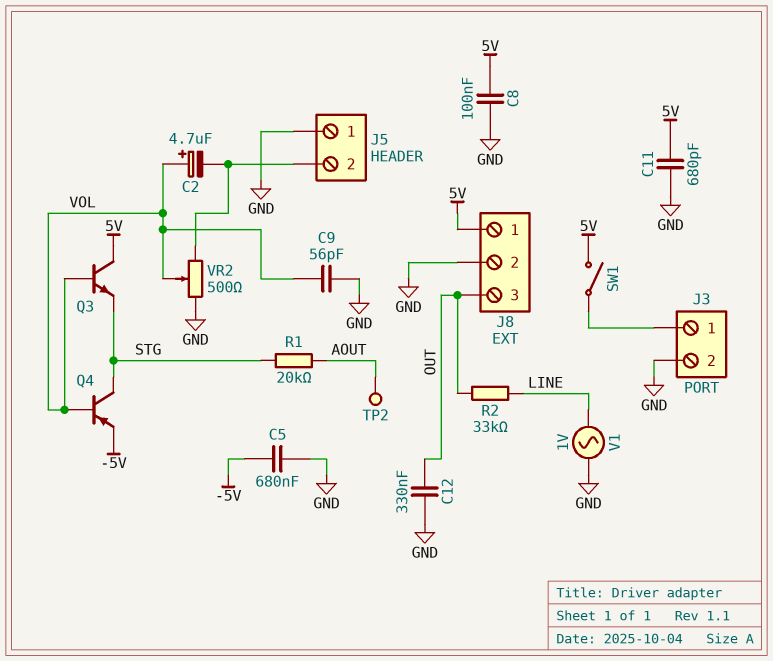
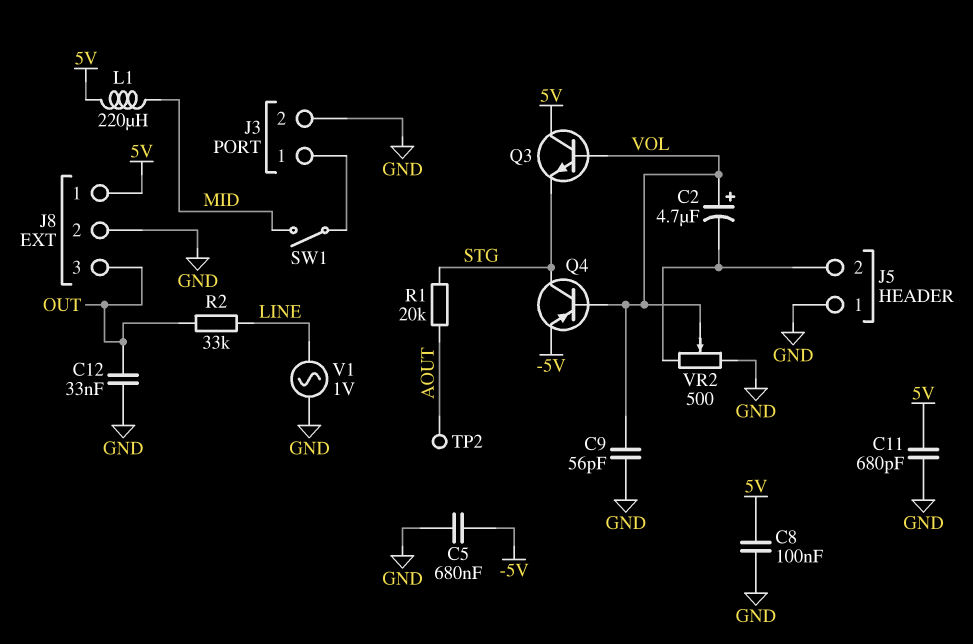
C12: 330nF (GND, OUT) -> 33nF (GND, OUT)
L1: none -> 220uH (5V, MID)
SW1: switch (5V, J3/1) -> switch (J3/1, MID)

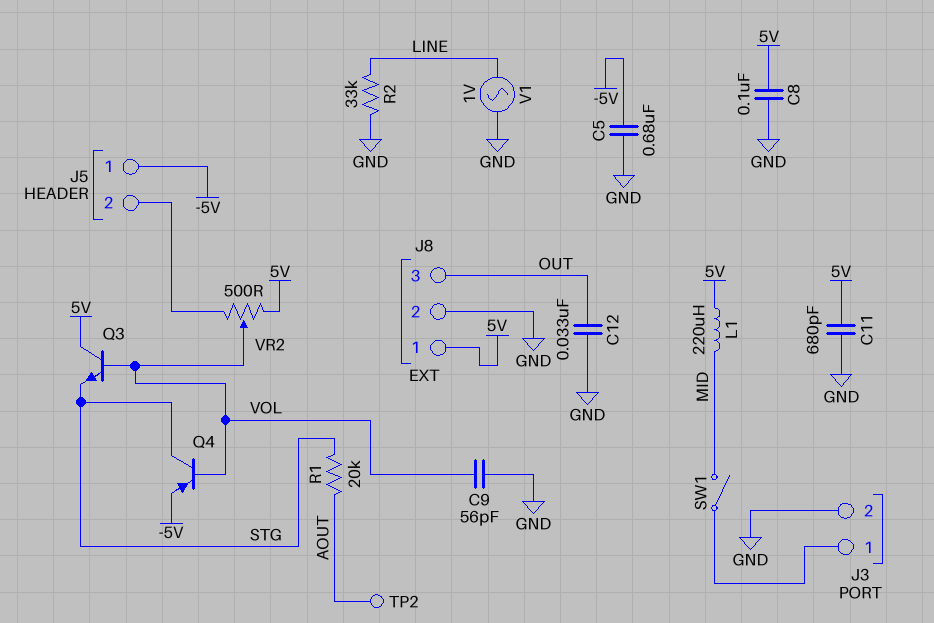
C2: 4.7uF (plus VOL, minus J5/2) -> none
J5 pin 1: GND -> -5V
R2: 33k (LINE, OUT) -> 33k (GND, LINE)
VR2: 500 (GND, J5/2, wiper VOL) -> 500 (5V, J5/2, wiper VOL)

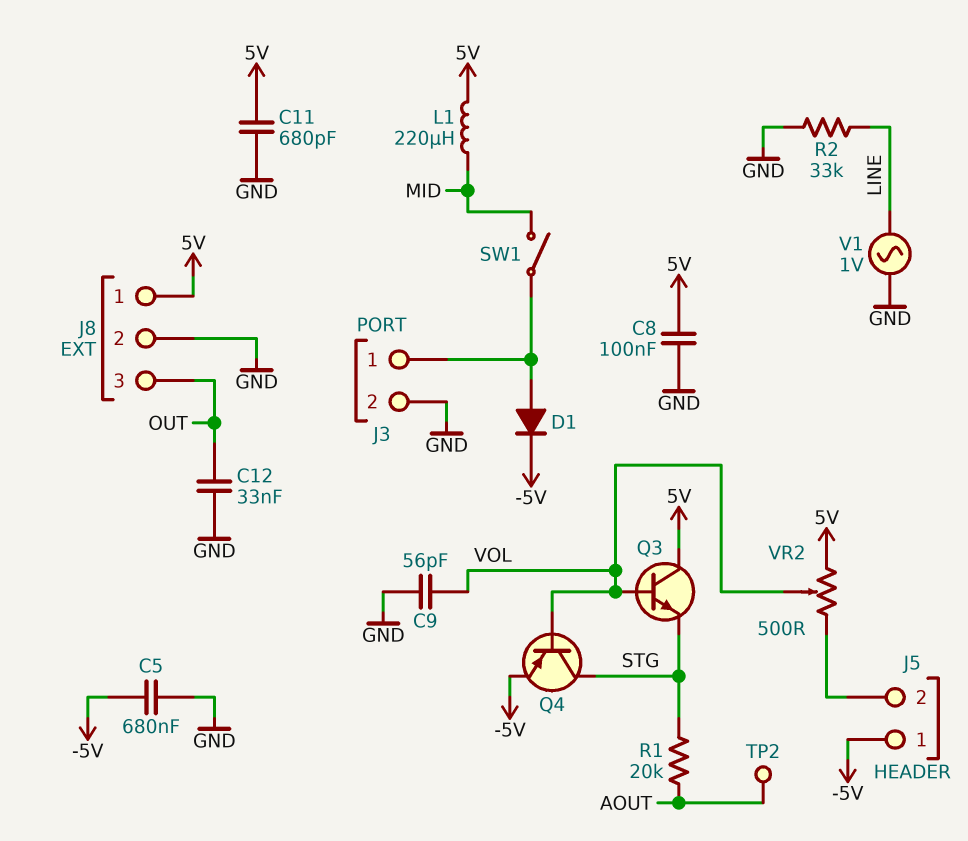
D1: none -> diode (A J3/1, K -5V)

